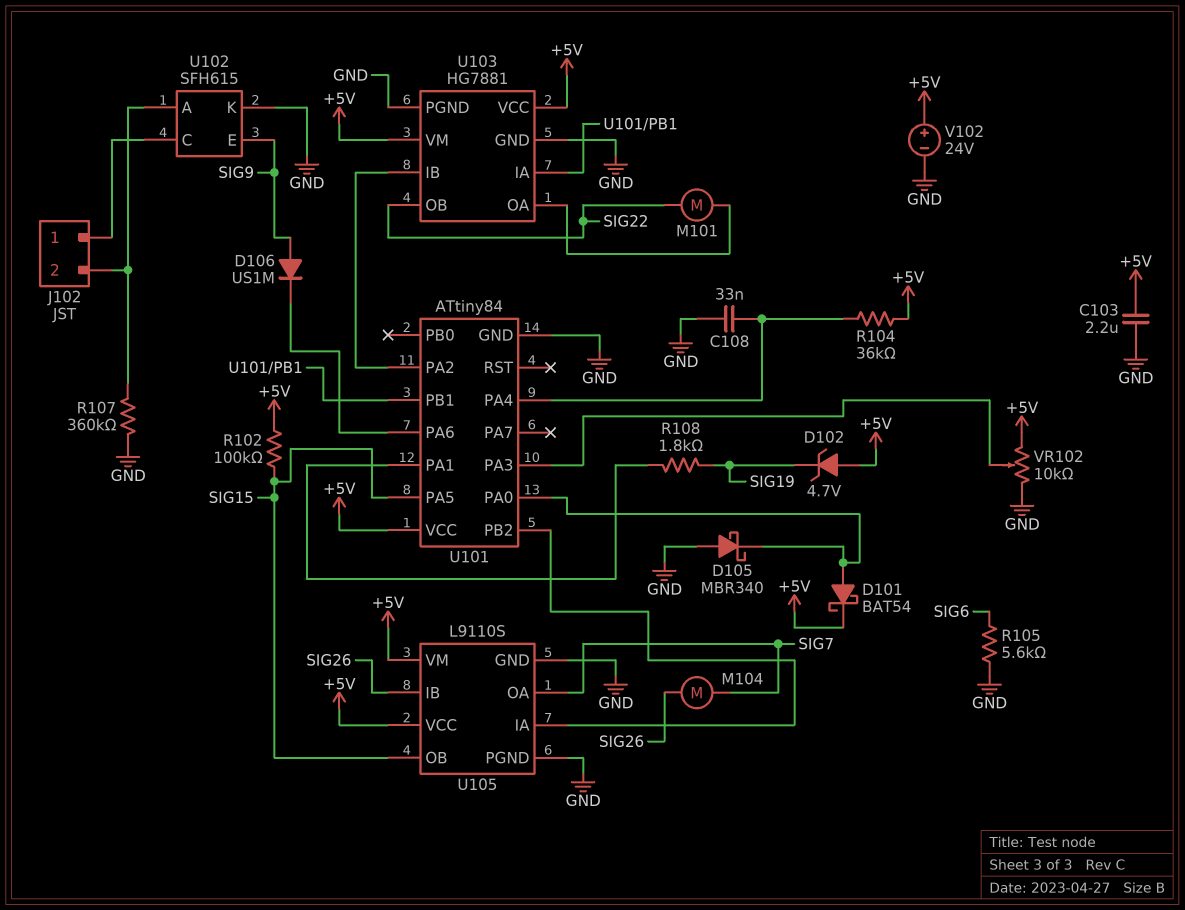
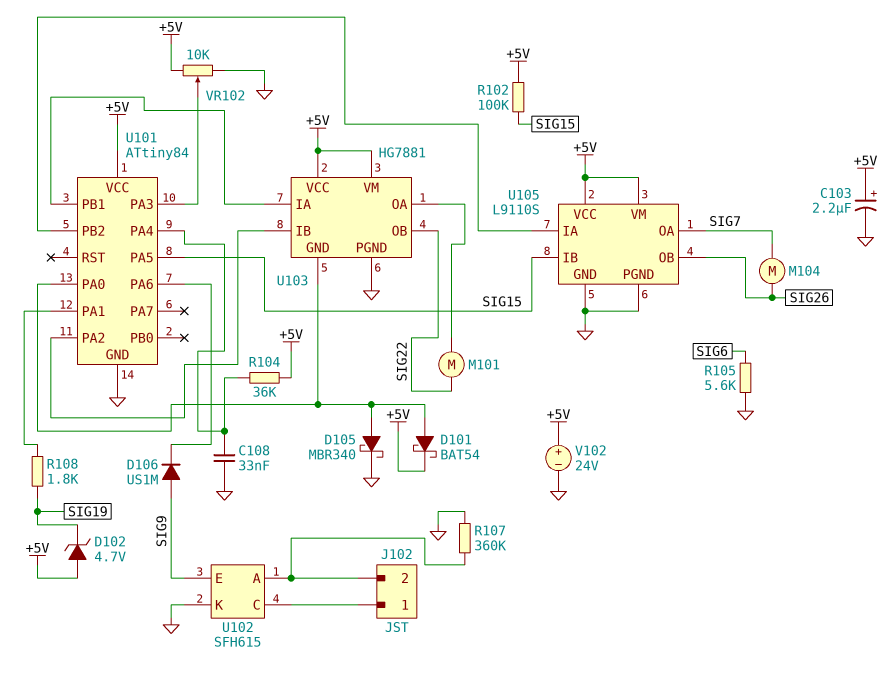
C103: 2.2uF (+5V, GND) -> 2.2uF (plus +5V, minus GND)
D105: schottky MBR340 (A GND, K U101/PA0) -> schottky MBR340 (A U101/PA0, K GND)
U103 pin GND: GND -> U101/PA0
U105 pin IB: SIG26 -> SIG15
U105 pin OB: SIG15 -> SIG26

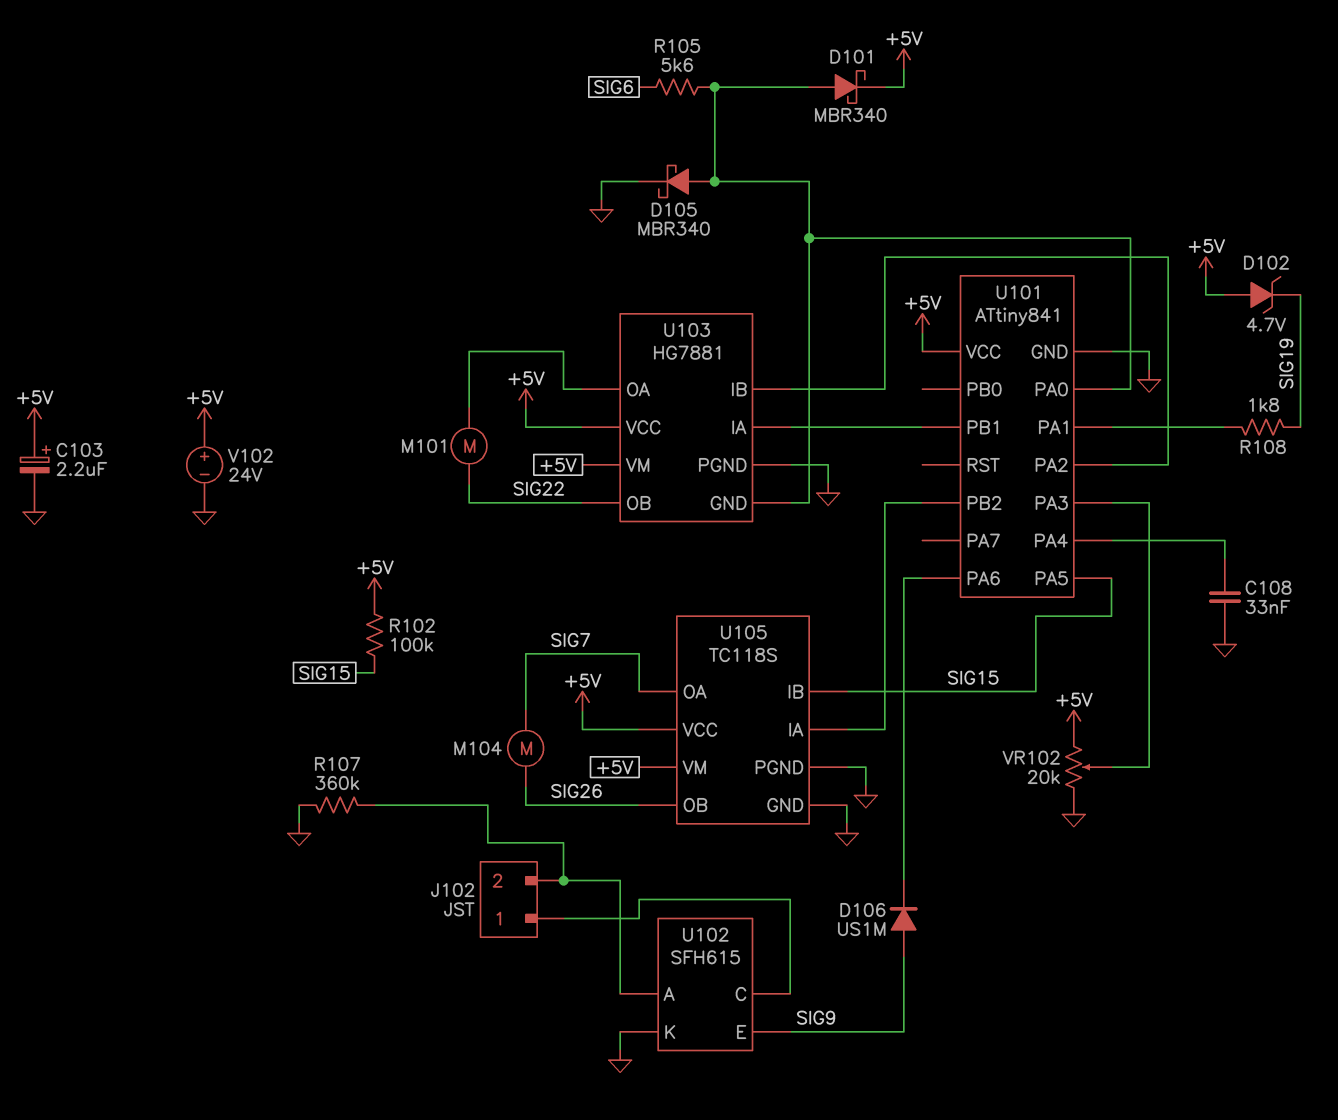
D101: schottky BAT54 (A U101/PA0, K +5V) -> schottky MBR340 (A U101/PA0, K +5V)
R104: 36k (+5V, U101/PA4) -> none
R105: 5.6k (GND, SIG6) -> 5.6k (SIG6, U101/PA0)
U101: ATtiny84 -> ATtiny841
U105: L9110S -> TC118S
VR102: 10k (+5V, GND, wiper U101/PA3) -> 20k (+5V, GND, wiper U101/PA3)

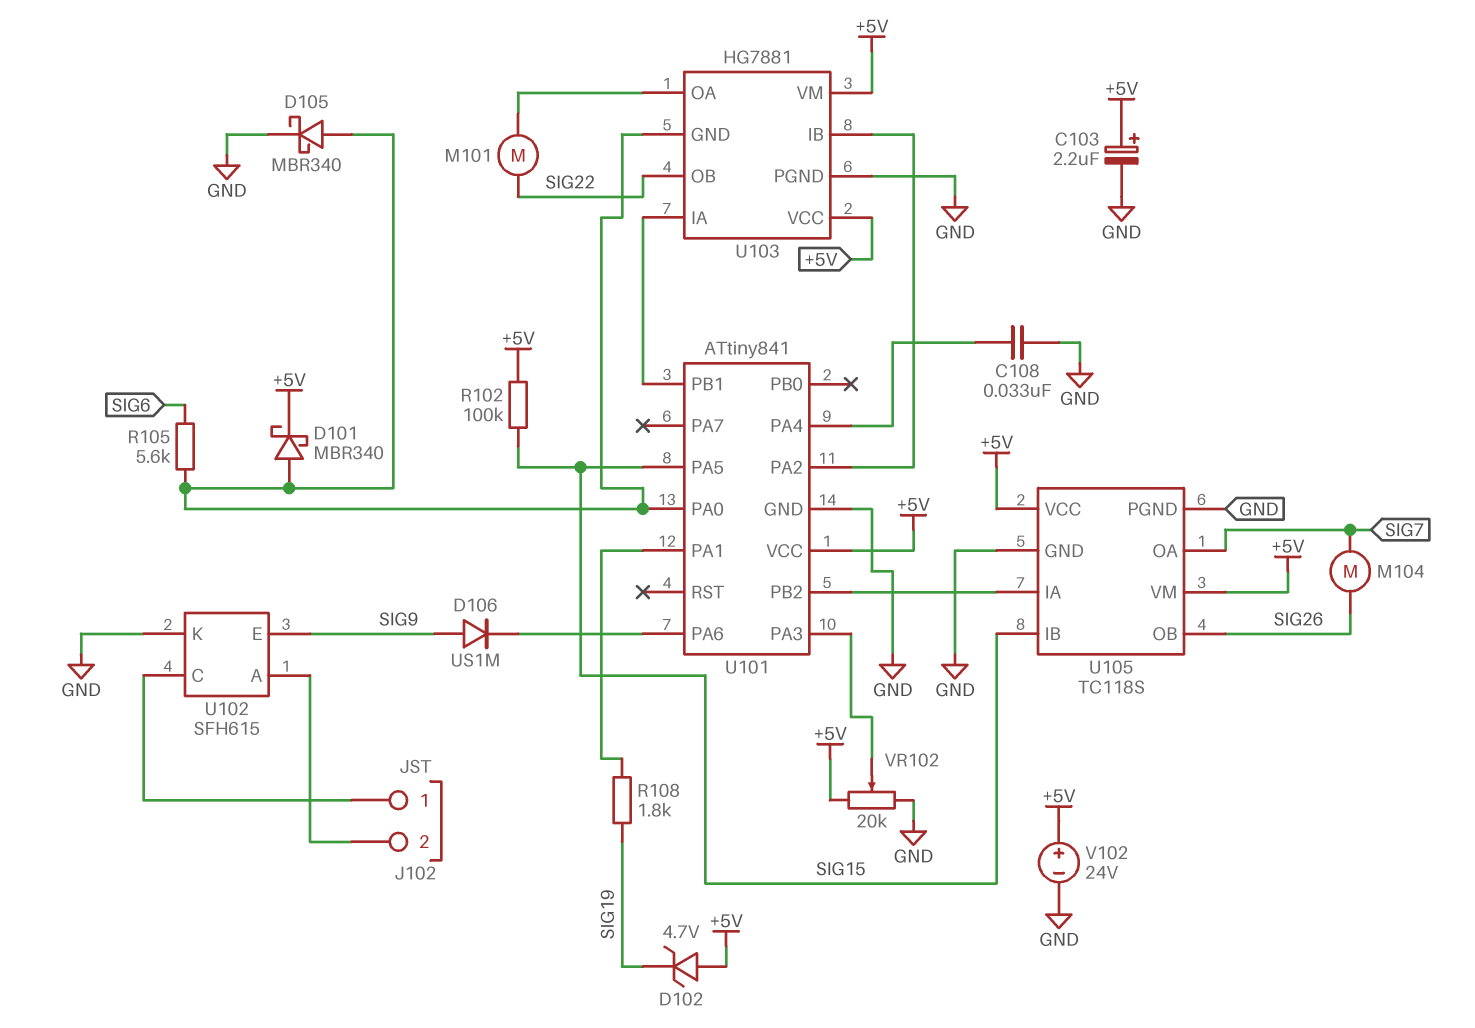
R107: 360k (GND, J102/2) -> none

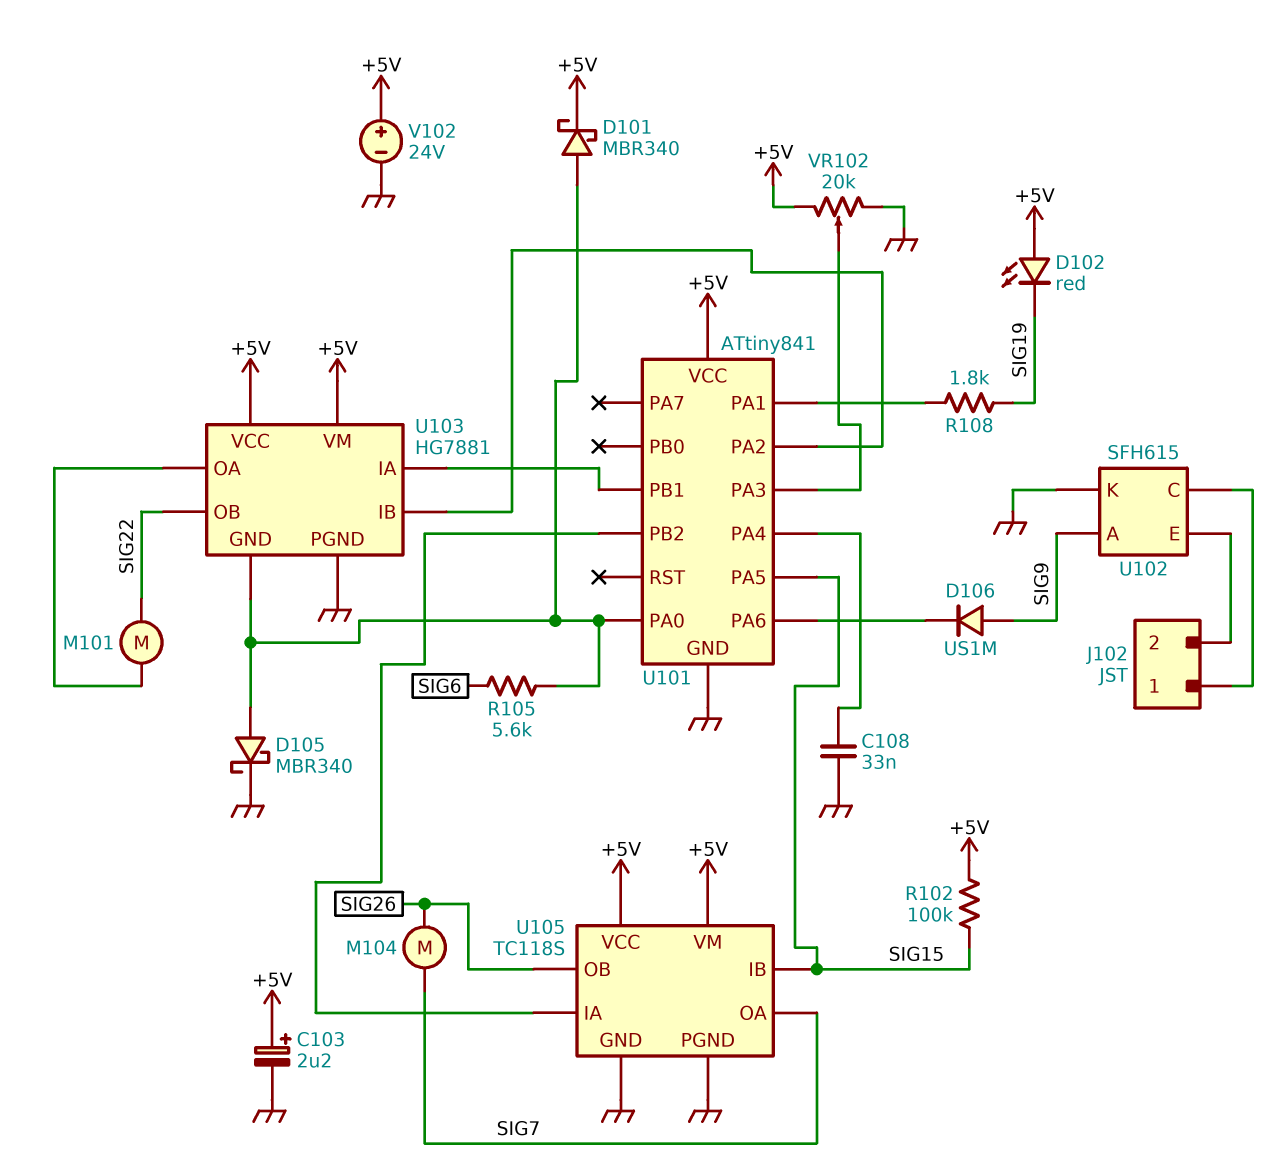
D102: zener 4.7V (A +5V, K SIG19) -> LED red (A +5V, K SIG19)
U102 pin A: J102/2 -> SIG9
U102 pin E: SIG9 -> J102/2

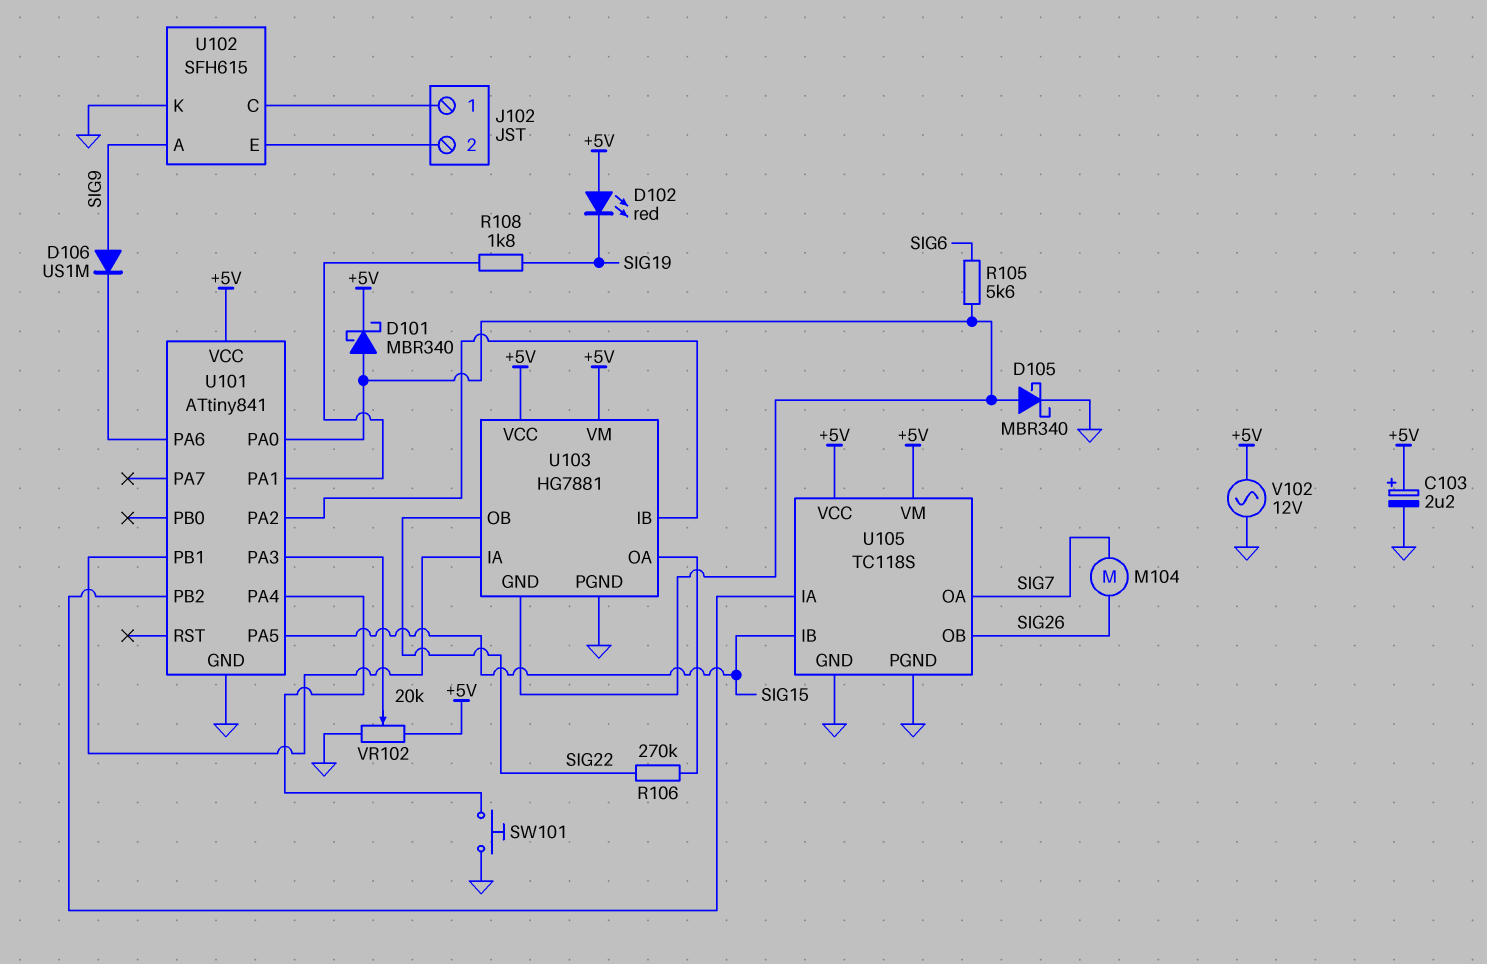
C108: 33nF (GND, U101/PA4) -> none
M101: motor (SIG22, U103/OA) -> none
R102: 100k (+5V, SIG15) -> none
R106: none -> 270k (SIG22, U103/OA)
SW101: none -> button (GND, U101/PA4)
V102: 24V (plus +5V, minus GND) -> AC 12V (+5V, GND)

